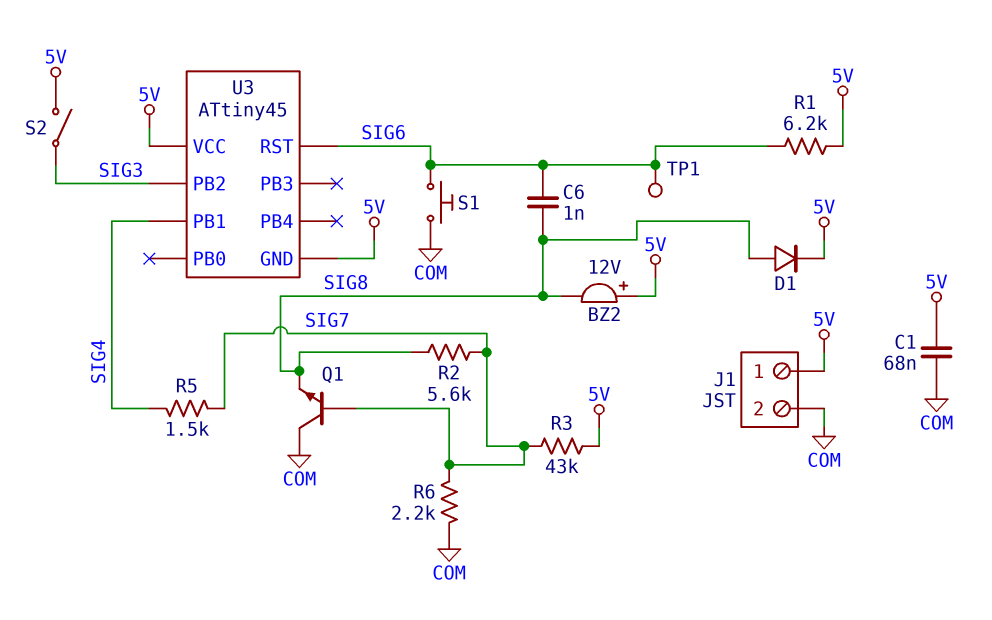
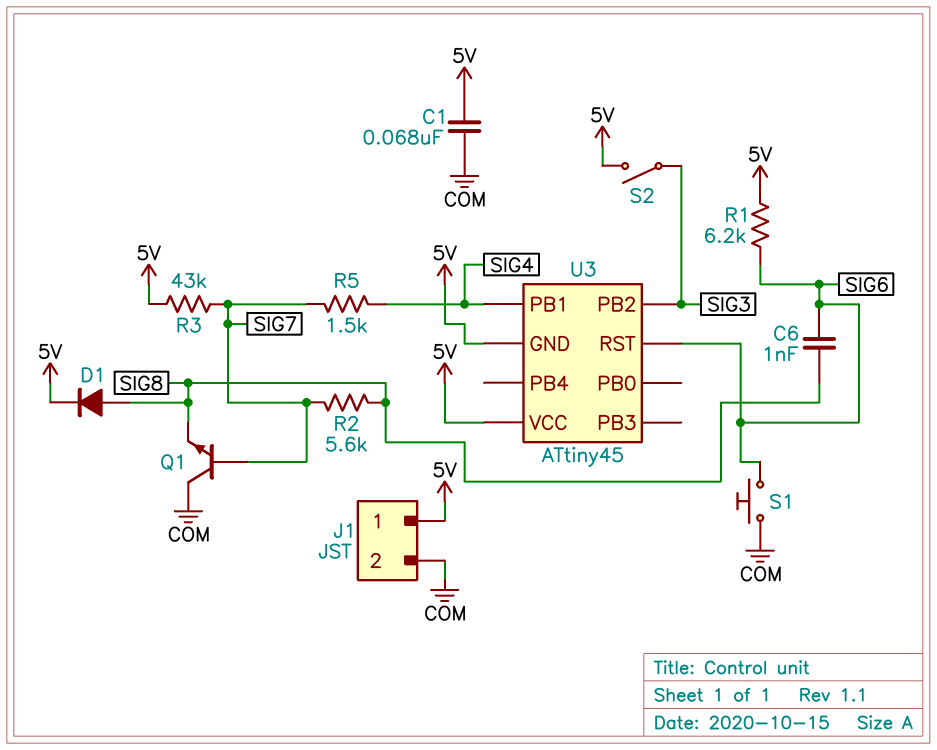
BZ2: buzzer 12V (plus 5V, minus SIG8) -> none
R6: 2.2k (COM, SIG7) -> none
TP1: test point (SIG6) -> none

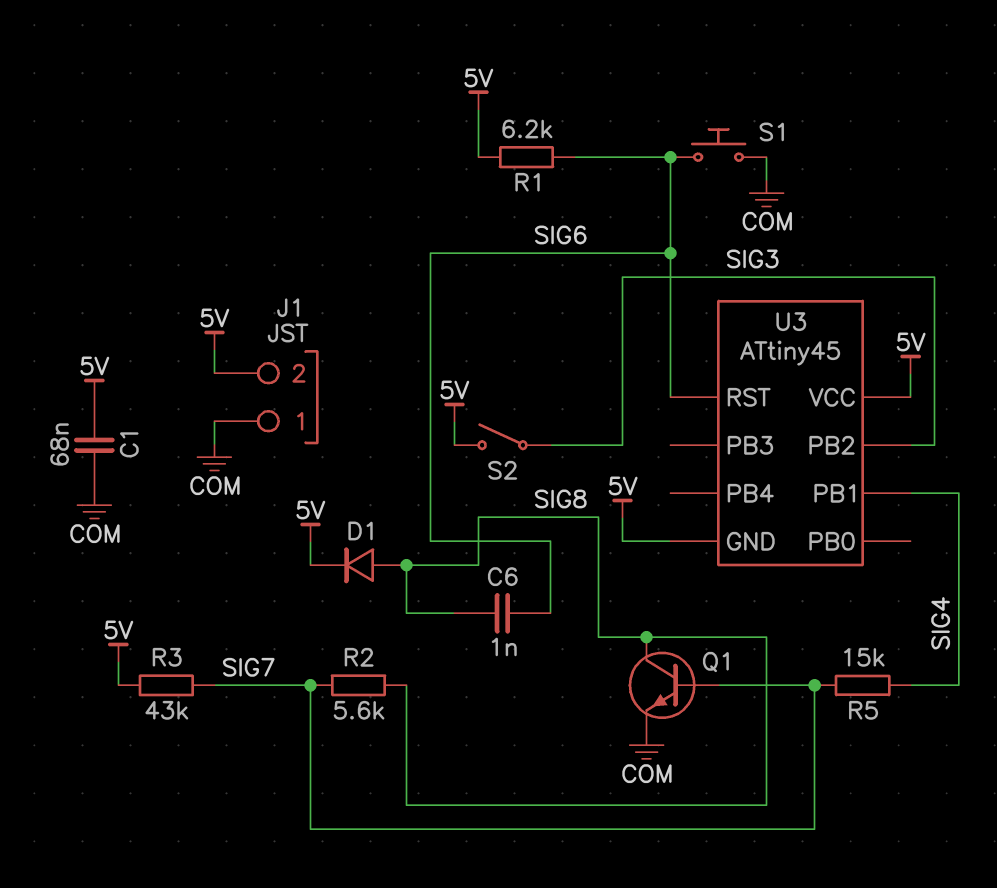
J1 pin 1: 5V -> COM
J1 pin 2: COM -> 5V
Q1: NPN (B SIG7, C COM, E SIG8) -> NPN (B SIG7, C SIG8, E COM)
R5: 1.5k (SIG4, SIG7) -> 15k (SIG4, SIG7)

